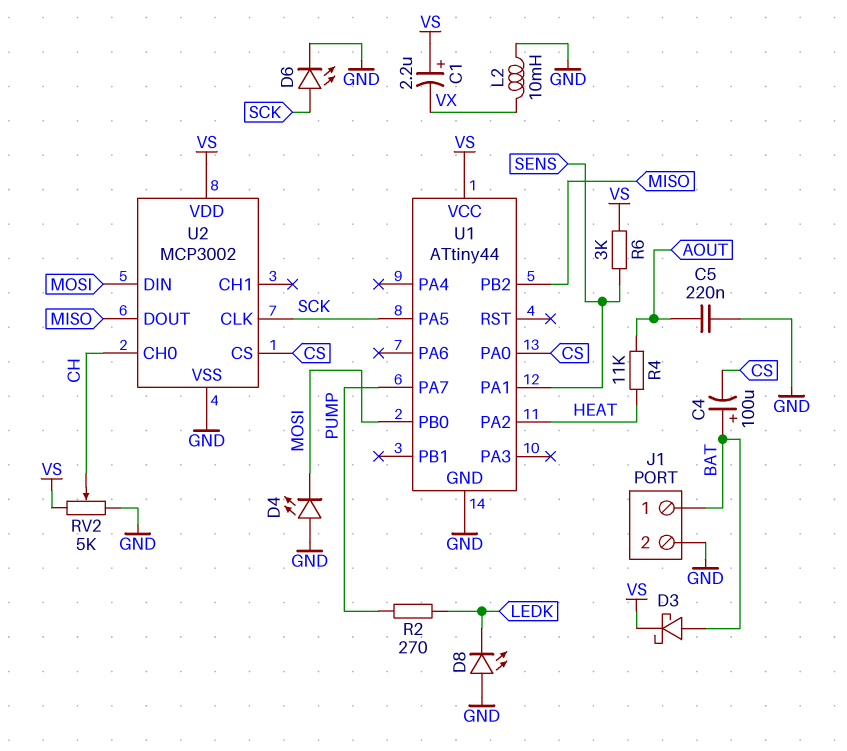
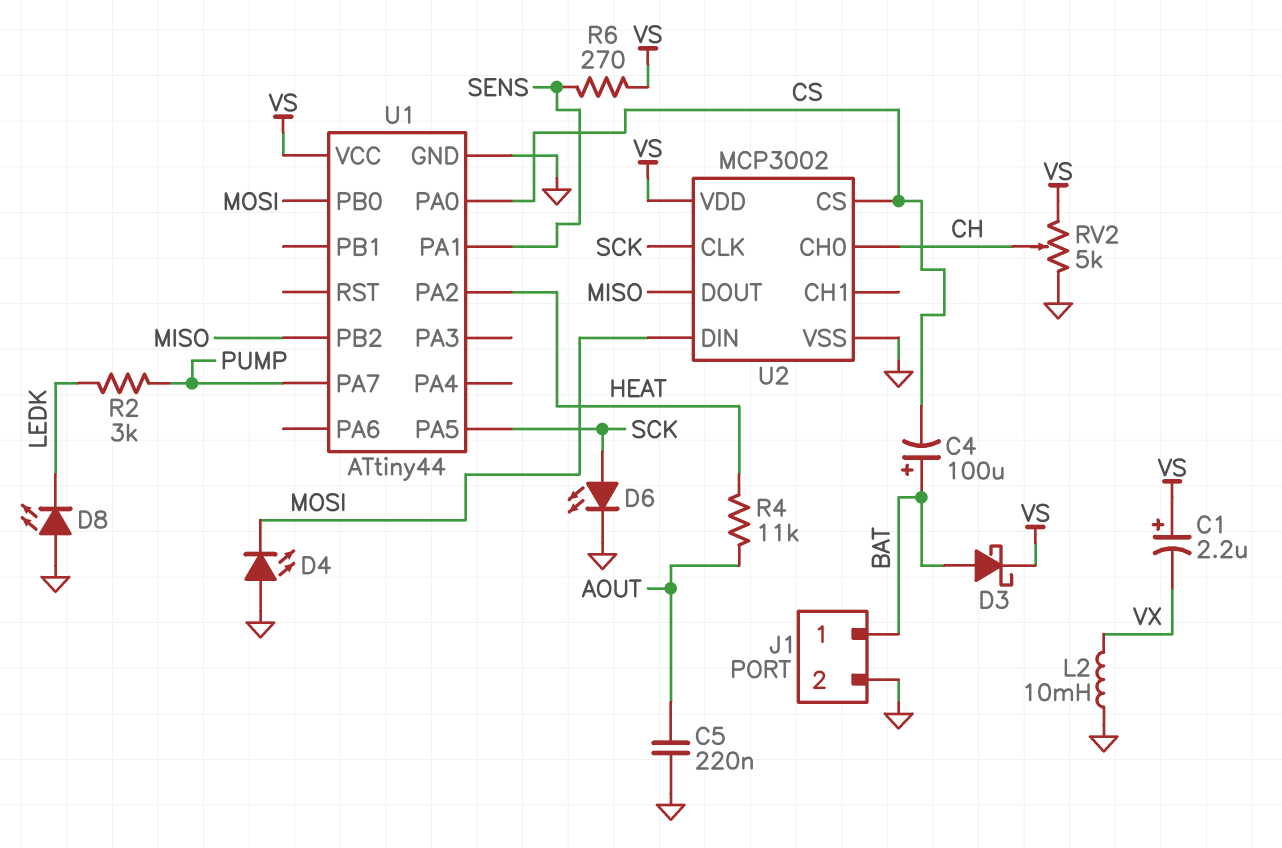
R2: 270 (LEDK, PUMP) -> 3k (LEDK, PUMP)
R6: 3k (SENS, VS) -> 270 (SENS, VS)

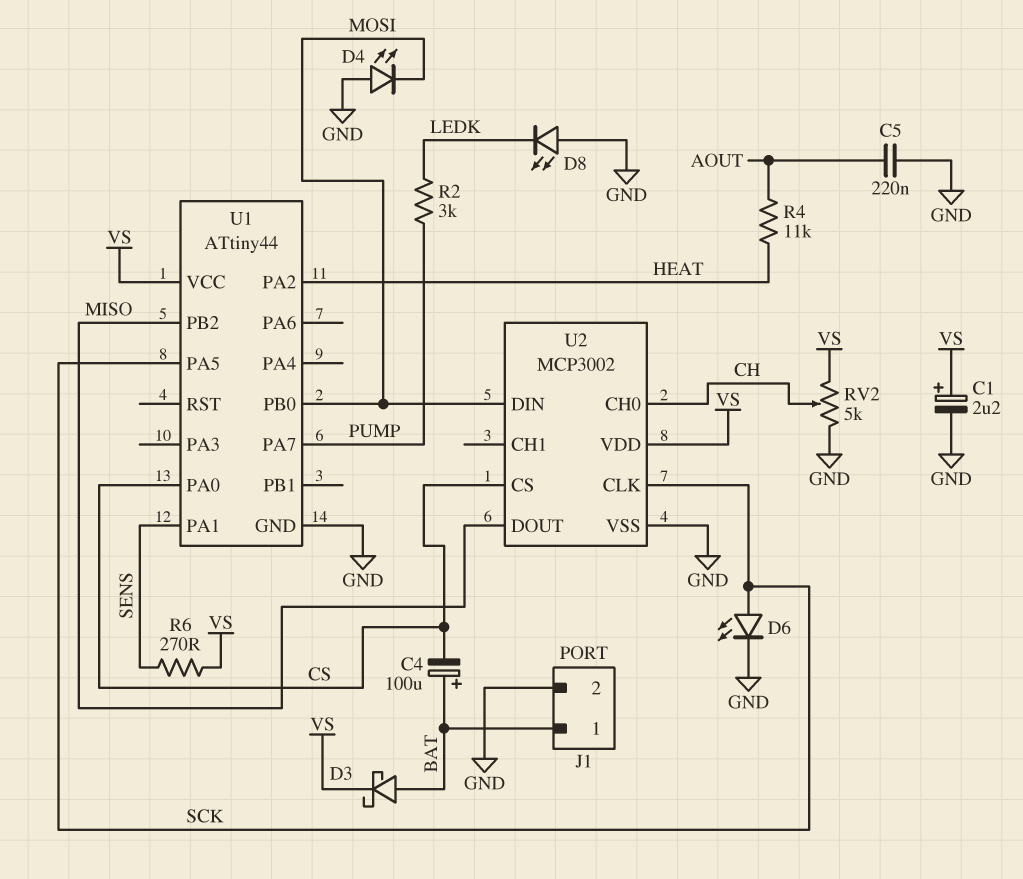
C1: 2.2uF (plus VS, minus VX) -> 2.2uF (plus VS, minus GND)
L2: 10mH (GND, VX) -> none

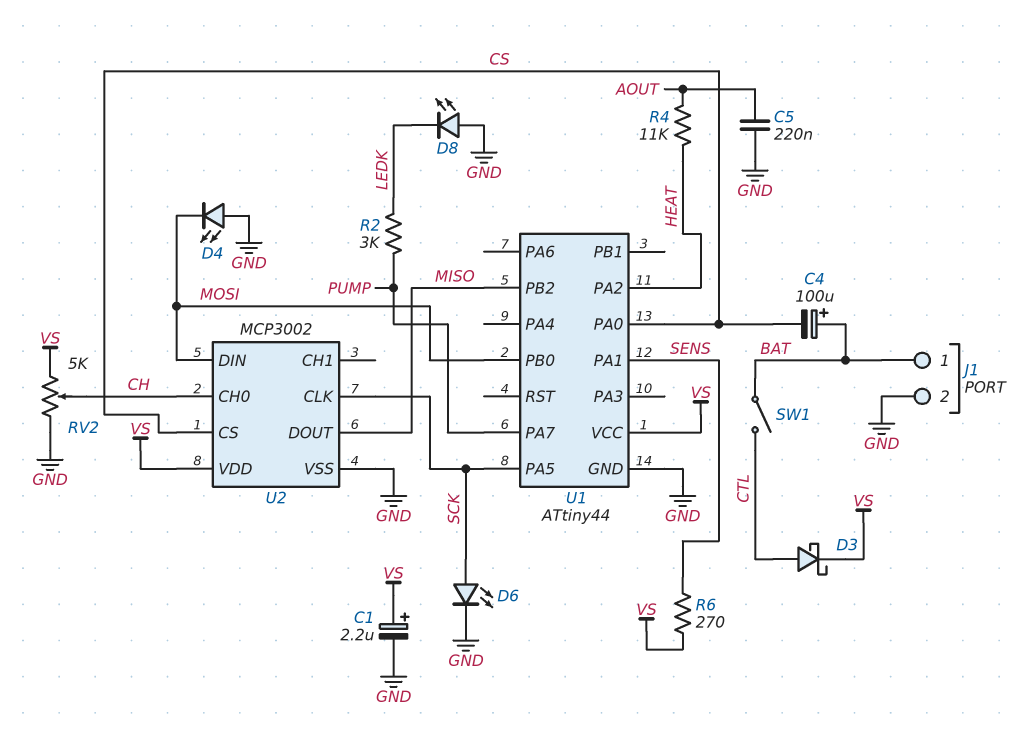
D3: schottky (A BAT, K VS) -> schottky (A CTL, K VS)
SW1: none -> switch (BAT, CTL)

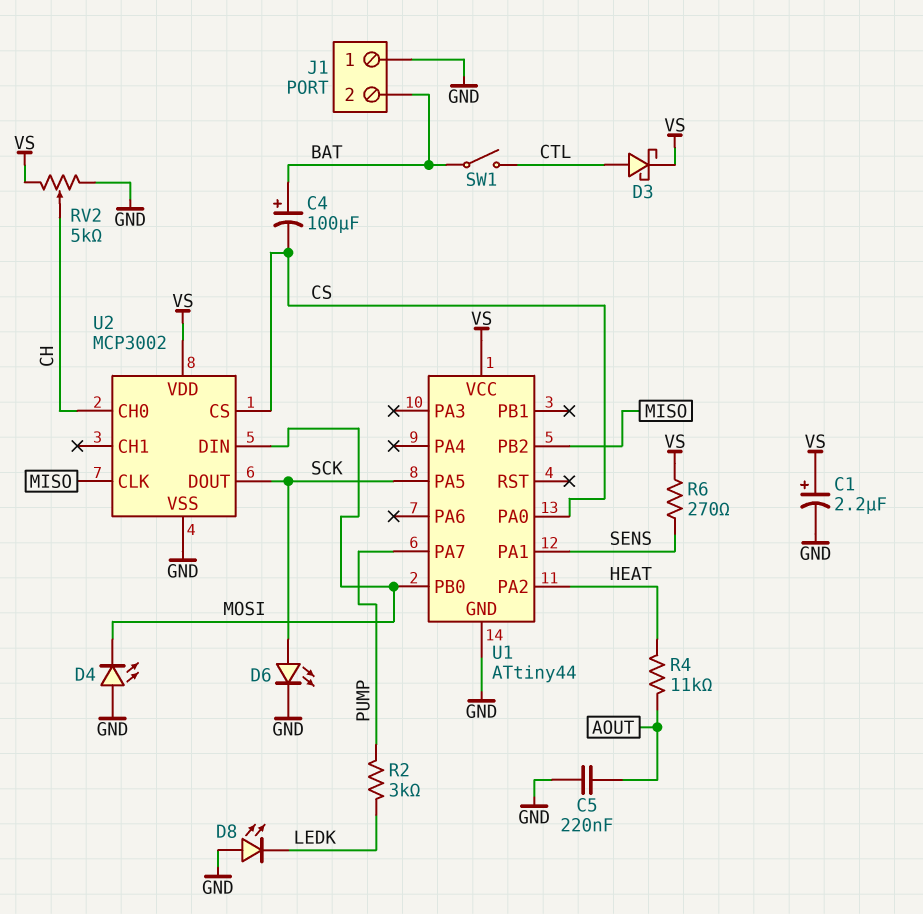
J1 pin 1: BAT -> GND
J1 pin 2: GND -> BAT
U2 pin CLK: SCK -> MISO
U2 pin DOUT: MISO -> SCK

